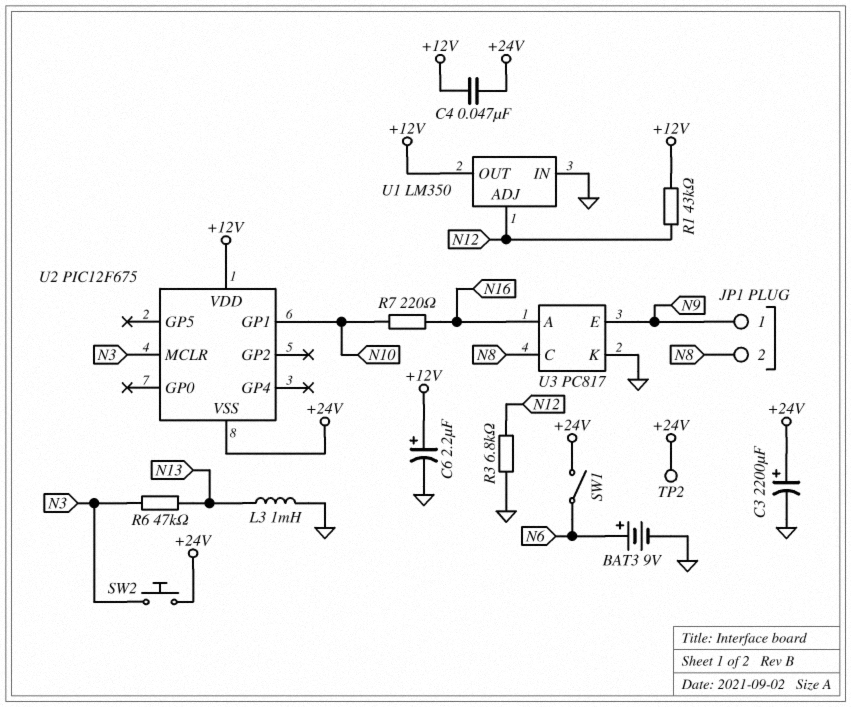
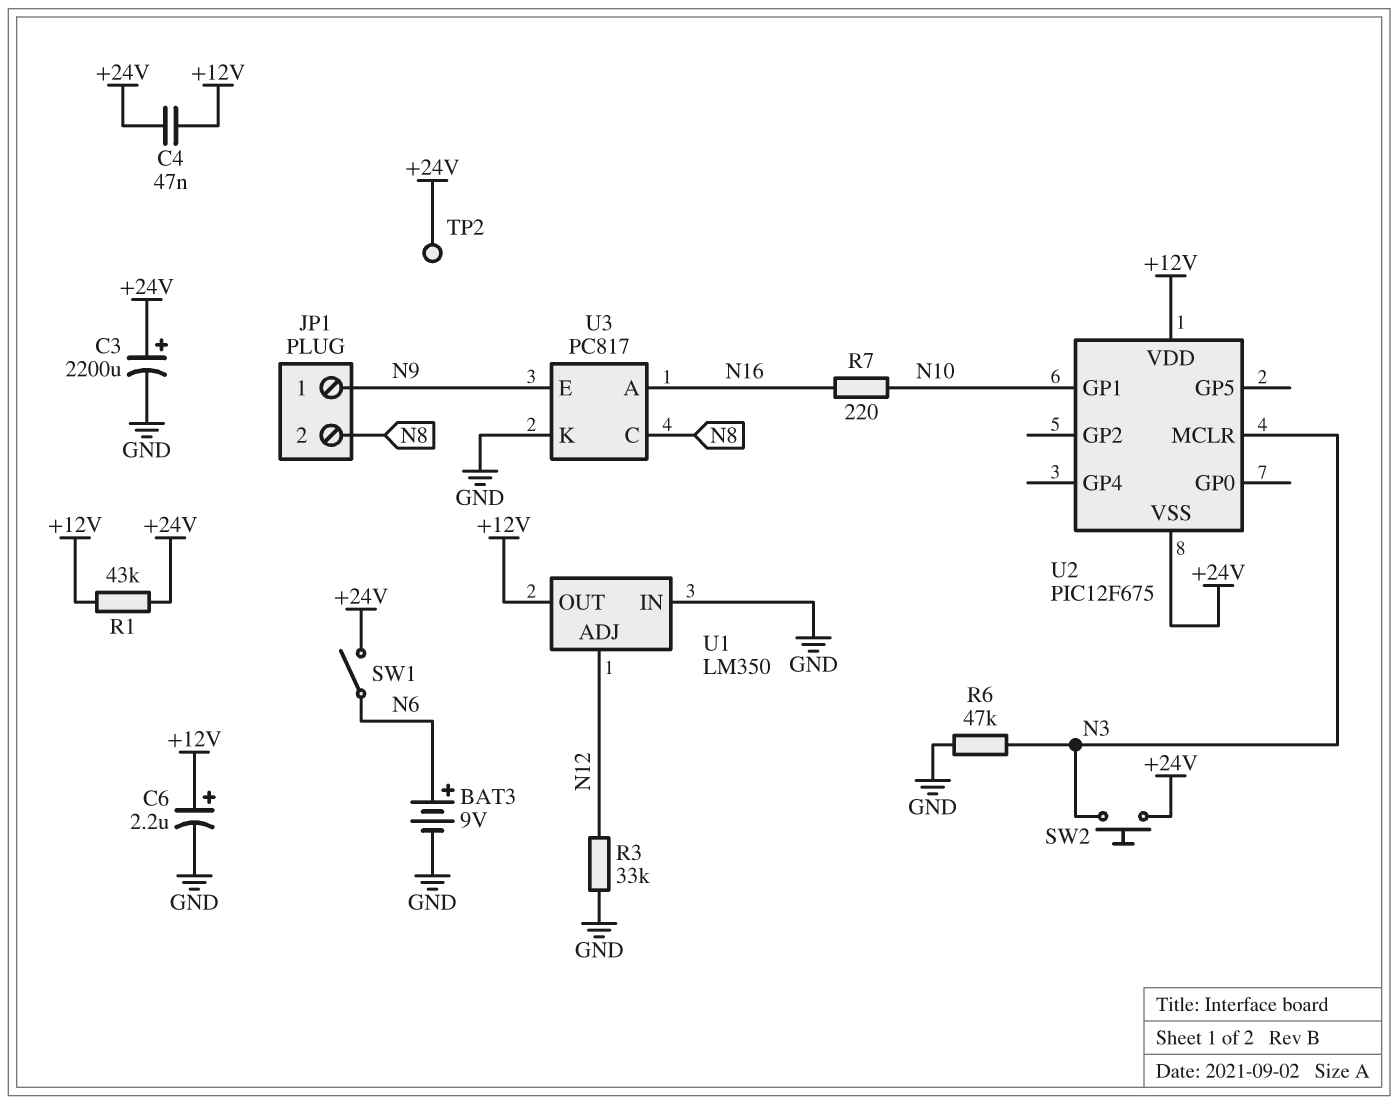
L3: 1mH (GND, N13) -> none
R1: 43k (+12V, N12) -> 43k (+12V, +24V)
R3: 6.8k (GND, N12) -> 33k (GND, N12)
R6: 47k (N3, N13) -> 47k (GND, N3)

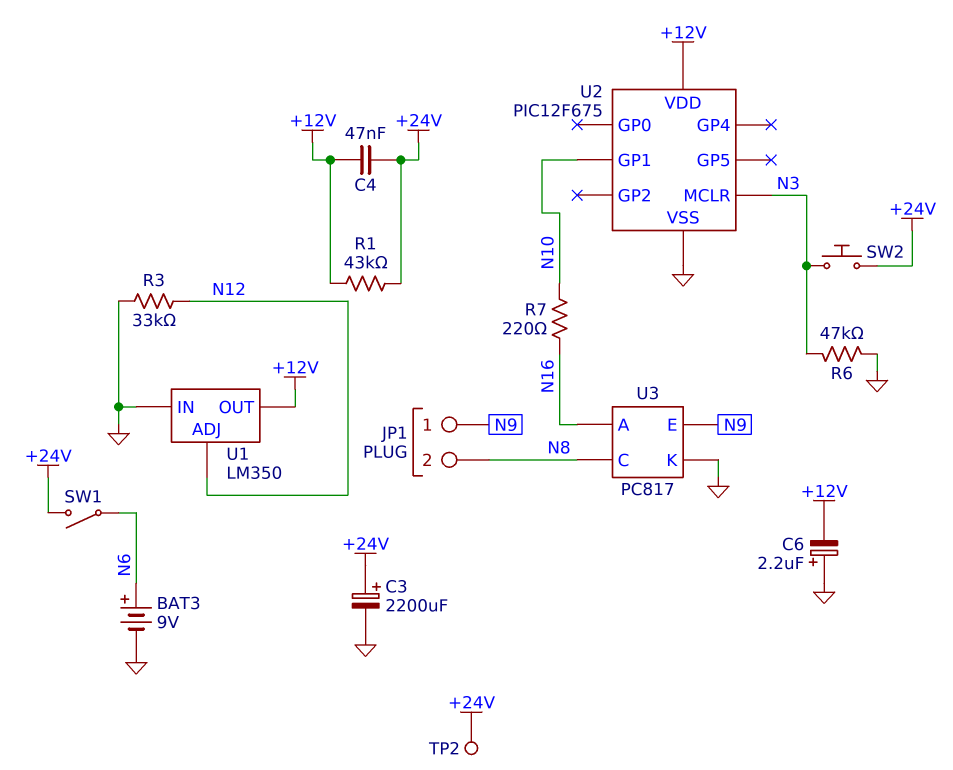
C6: 2.2uF (plus +12V, minus GND) -> 2.2uF (plus GND, minus +12V)
U2 pin VSS: +24V -> GND

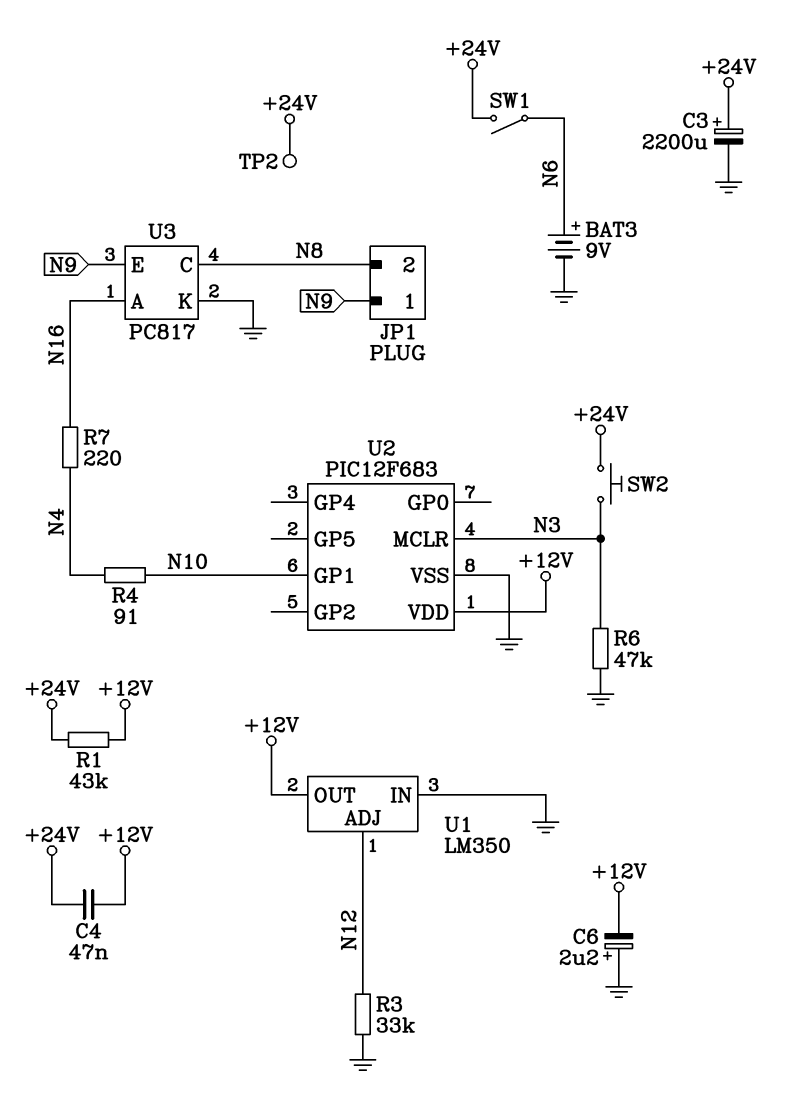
R4: none -> 91 (N4, N10)
R7: 220 (N10, N16) -> 220 (N4, N16)
U2: PIC12F675 -> PIC12F683

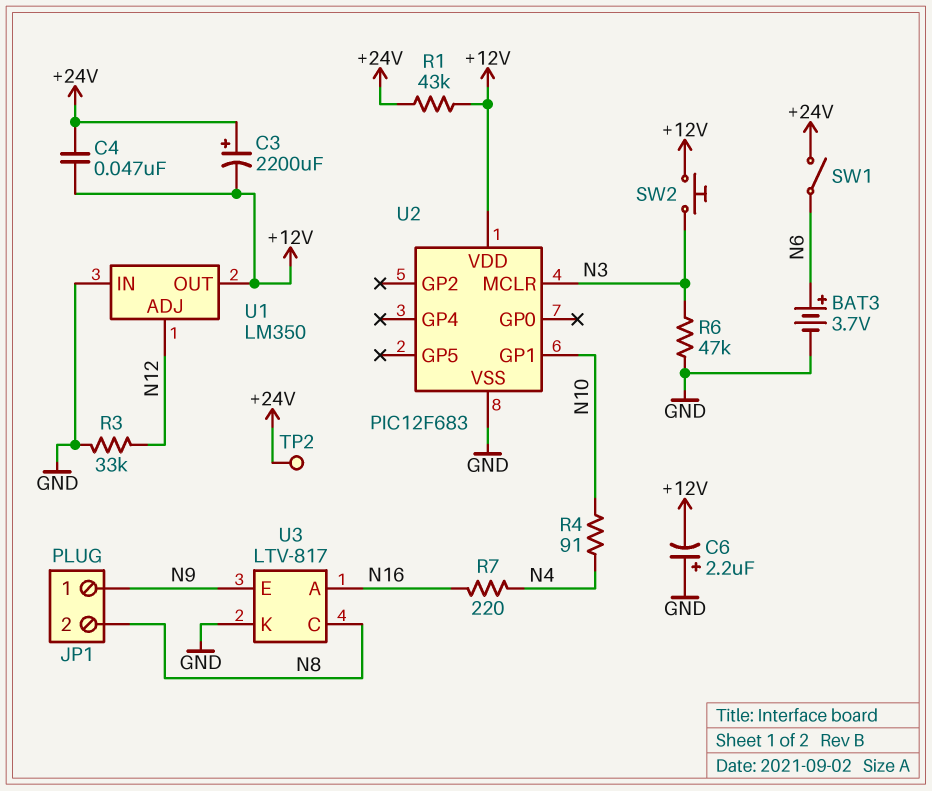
BAT3: 9V (plus N6, minus GND) -> 3.7V (plus N6, minus GND)
C3: 2200uF (plus +24V, minus GND) -> 2200uF (plus +24V, minus +12V)
SW2: button (+24V, N3) -> button (+12V, N3)
U3: PC817 -> LTV-817

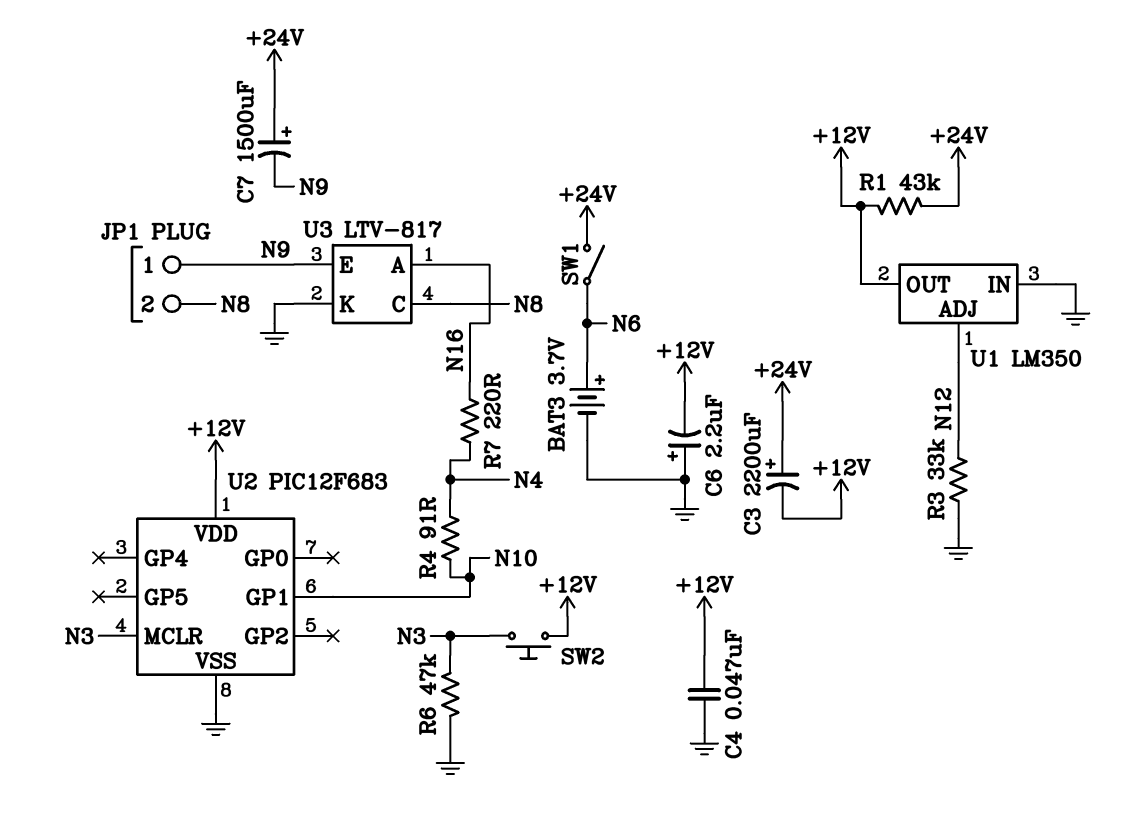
C4: 47nF (+12V, +24V) -> 47nF (+12V, GND)
C7: none -> 1500uF (plus +24V, minus N9)
TP2: test point (+24V) -> none

